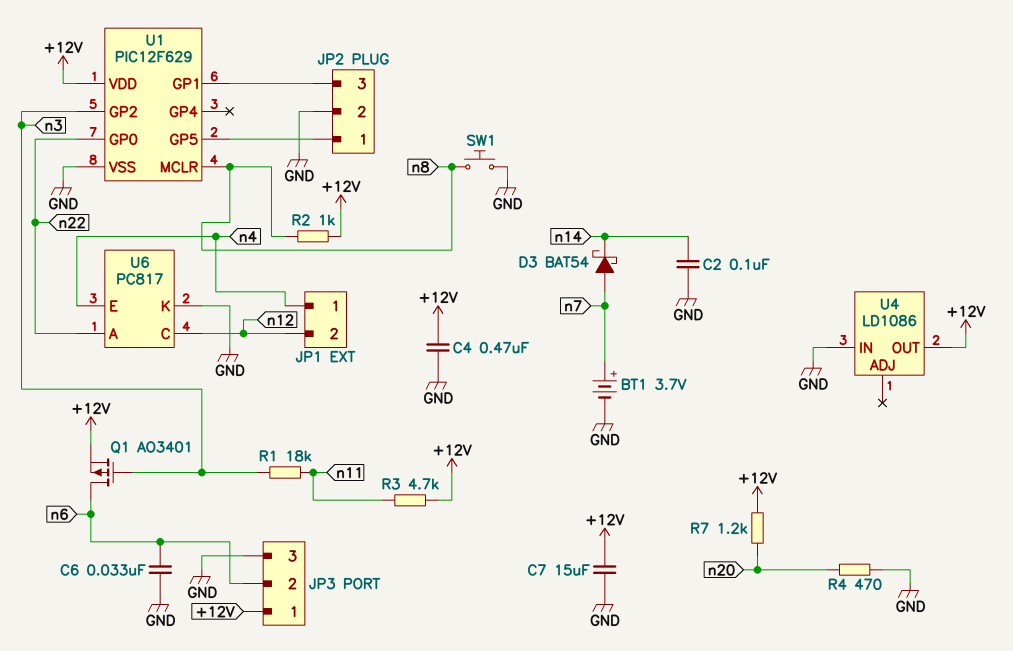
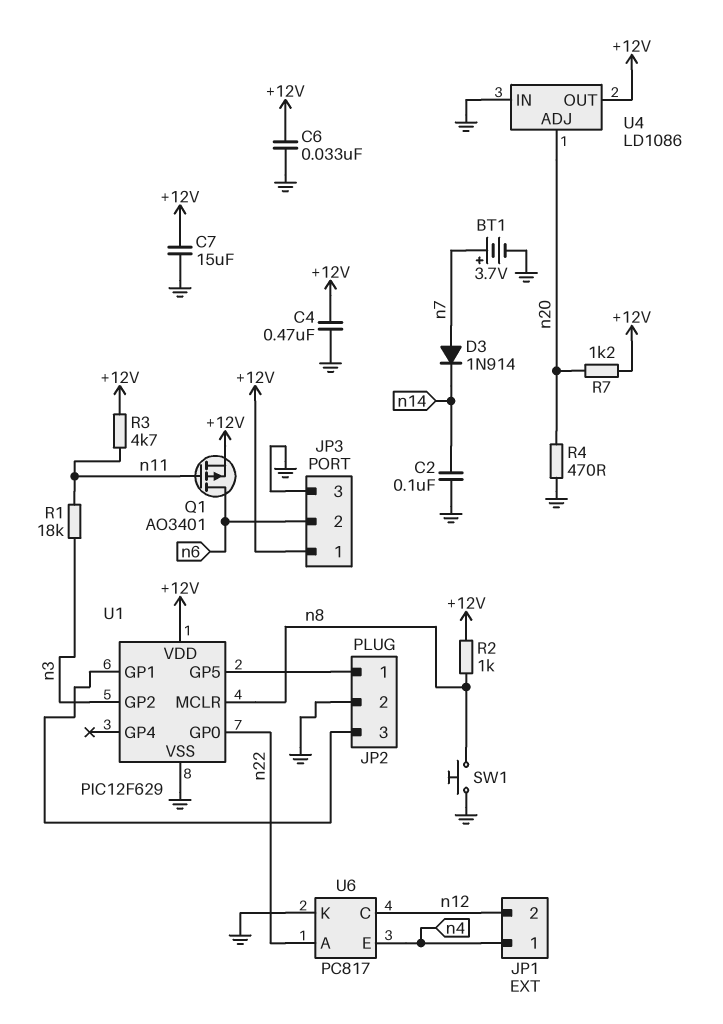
C6: 33nF (GND, n6) -> 33nF (+12V, GND)
D3: schottky BAT54 (A n7, K n14) -> diode 1N914 (A n7, K n14)
Q1: PMOS AO3401 (G n3, D n6, S +12V) -> PMOS AO3401 (G n11, D n6, S +12V)
U4 pin ADJ: none -> n20

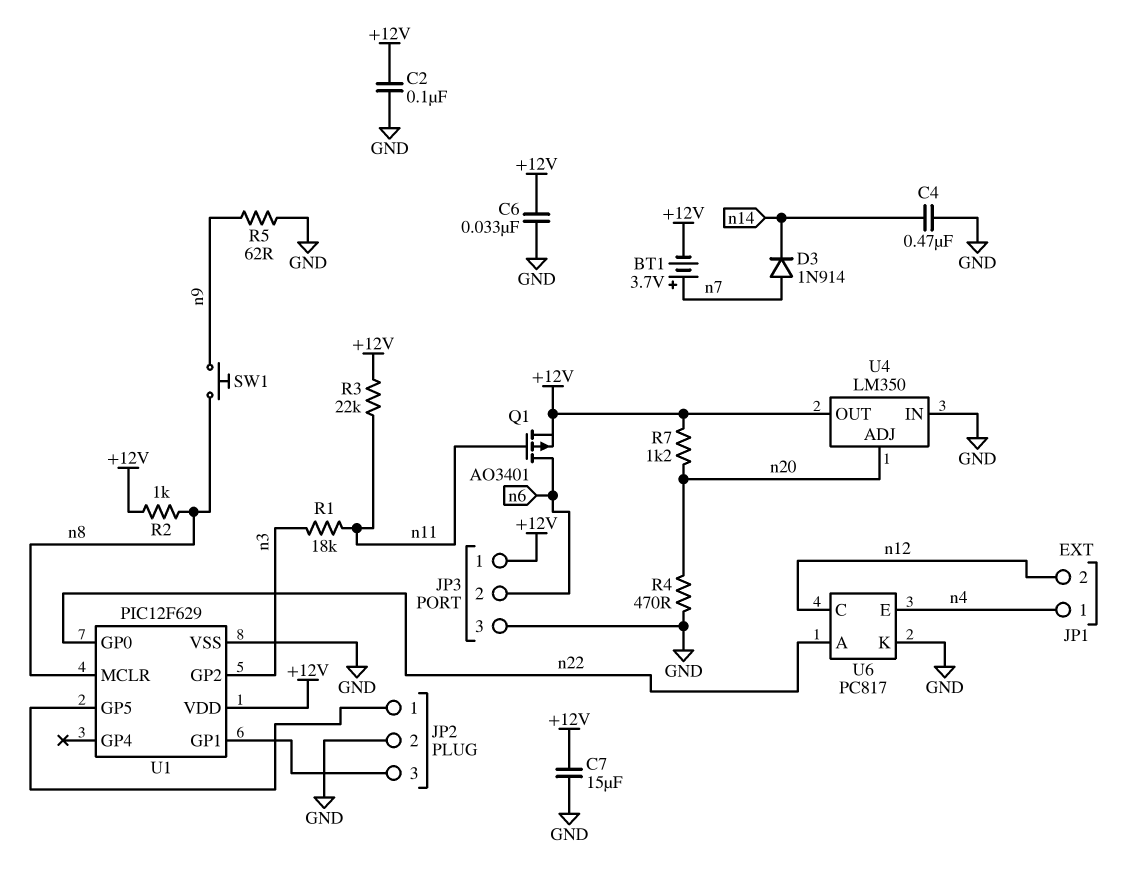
BT1: 3.7V (plus n7, minus GND) -> 3.7V (plus n7, minus +12V)
C2: 100nF (GND, n14) -> 100nF (+12V, GND)
C4: 470nF (+12V, GND) -> 470nF (GND, n14)
R3: 4.7k (+12V, n11) -> 22k (+12V, n11)
R5: none -> 62 (GND, n9)
SW1: button (GND, n8) -> button (n8, n9)
U4: LD1086 -> LM350

